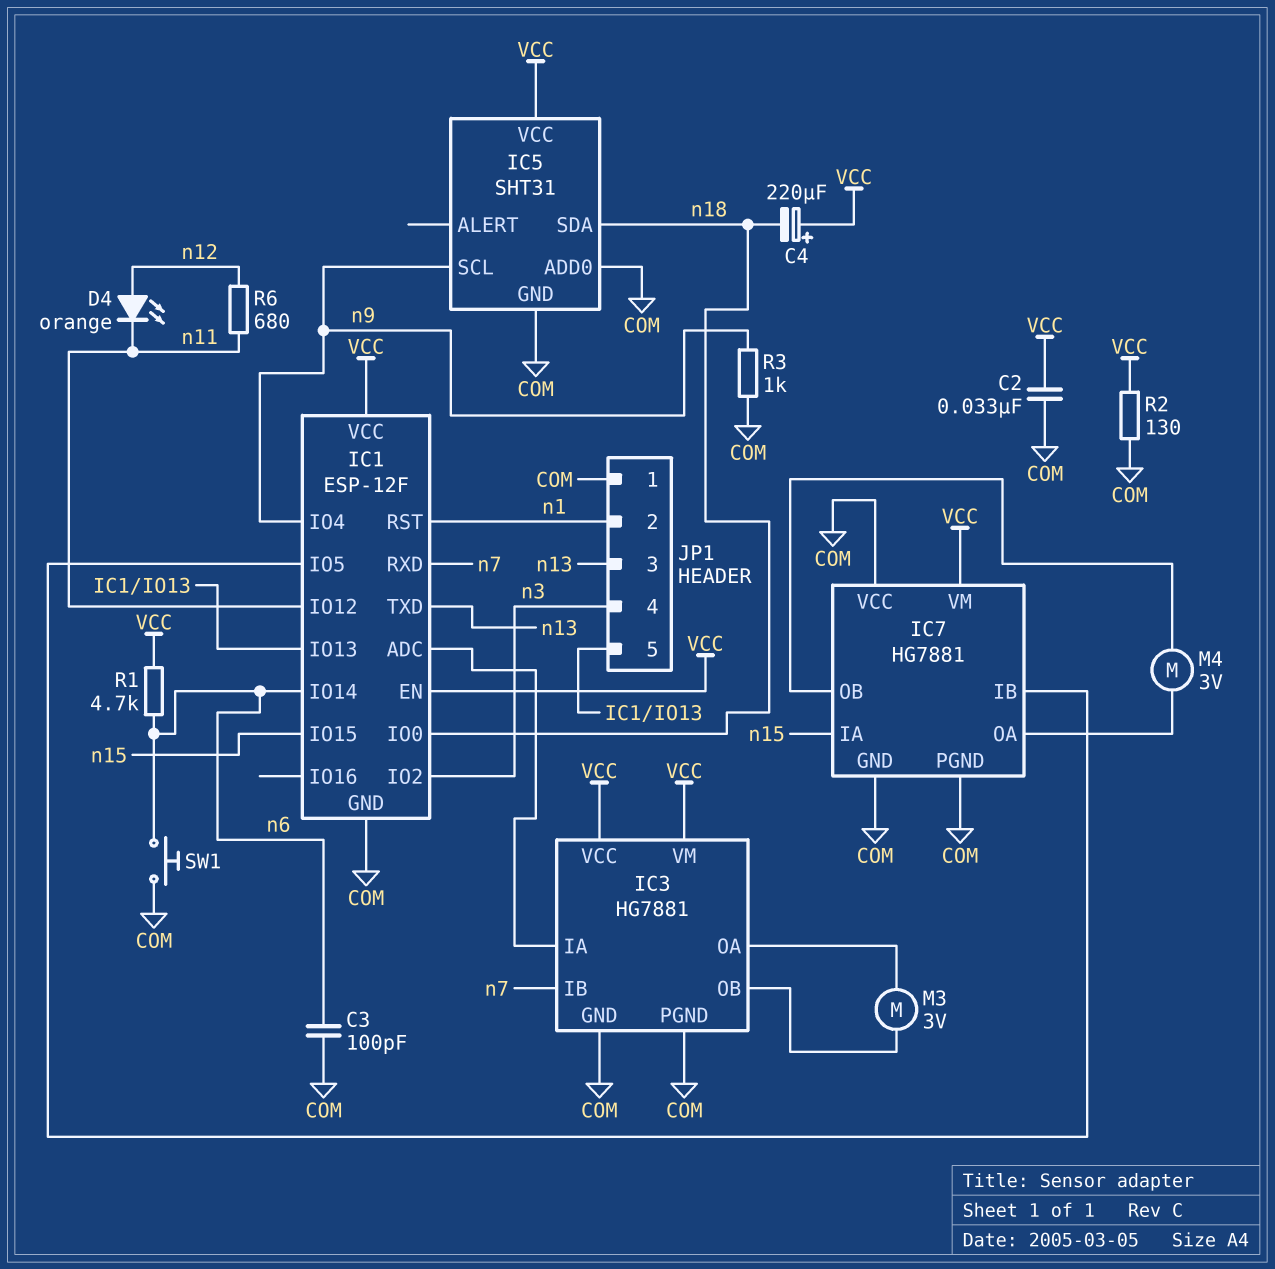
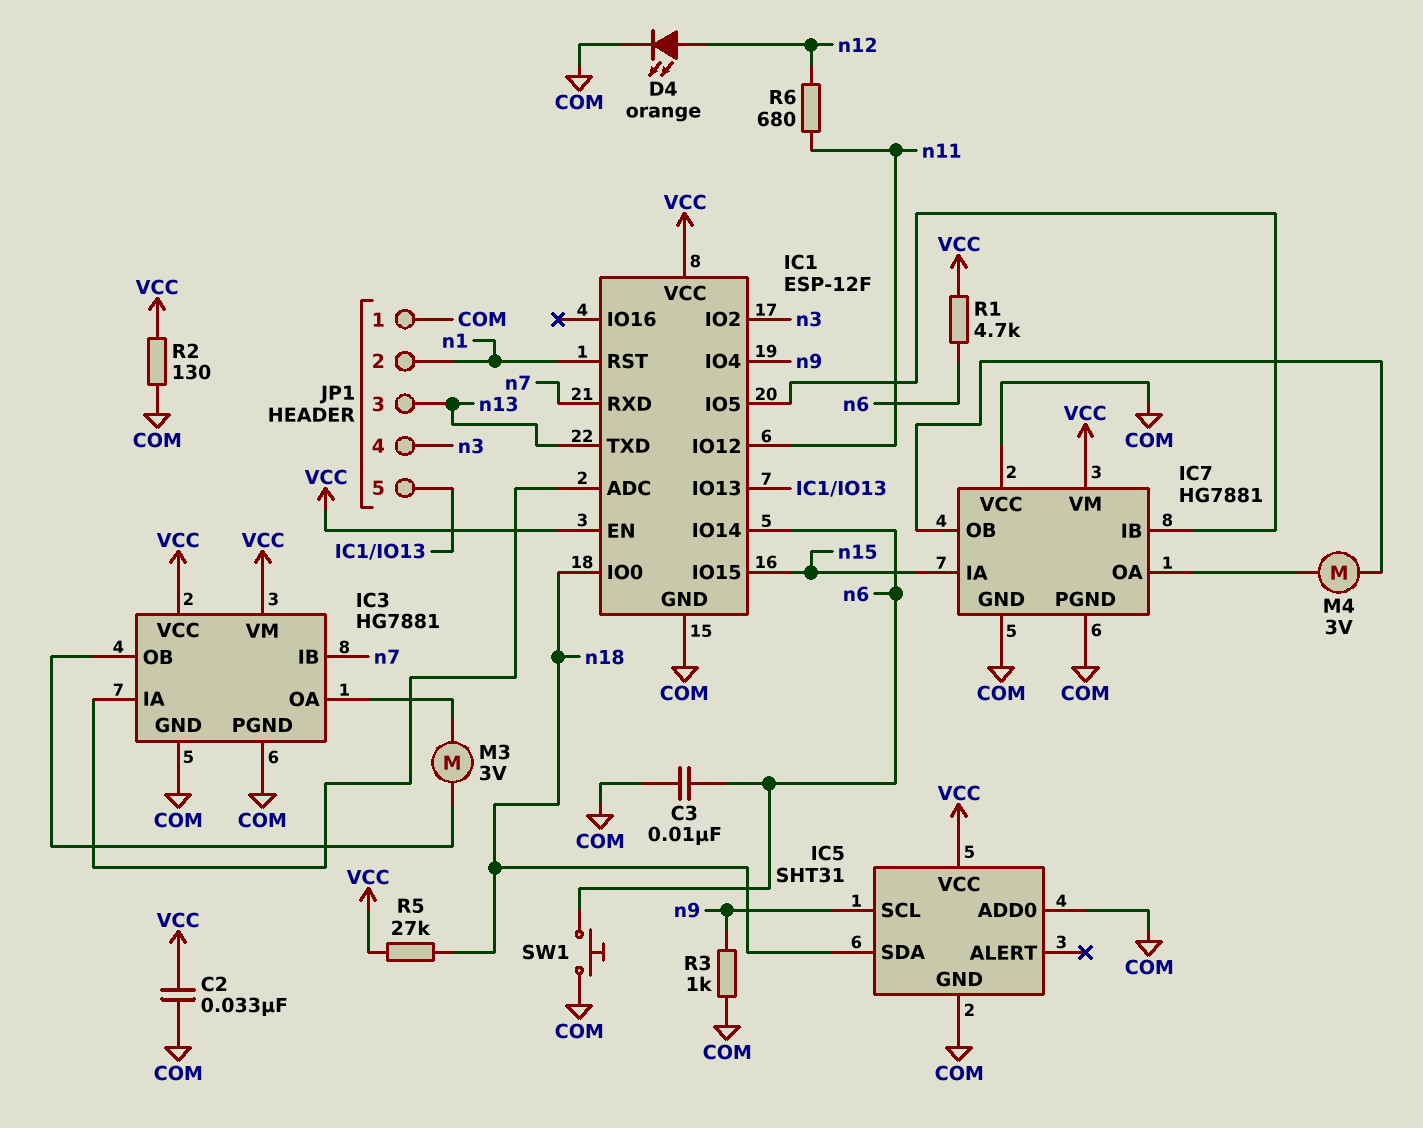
C3: 100pF (COM, n6) -> 10nF (COM, n6)
C4: 220uF (plus VCC, minus n18) -> none
D4: LED orange (A n12, K n11) -> LED orange (A n12, K COM)
R5: none -> 27k (VCC, n18)

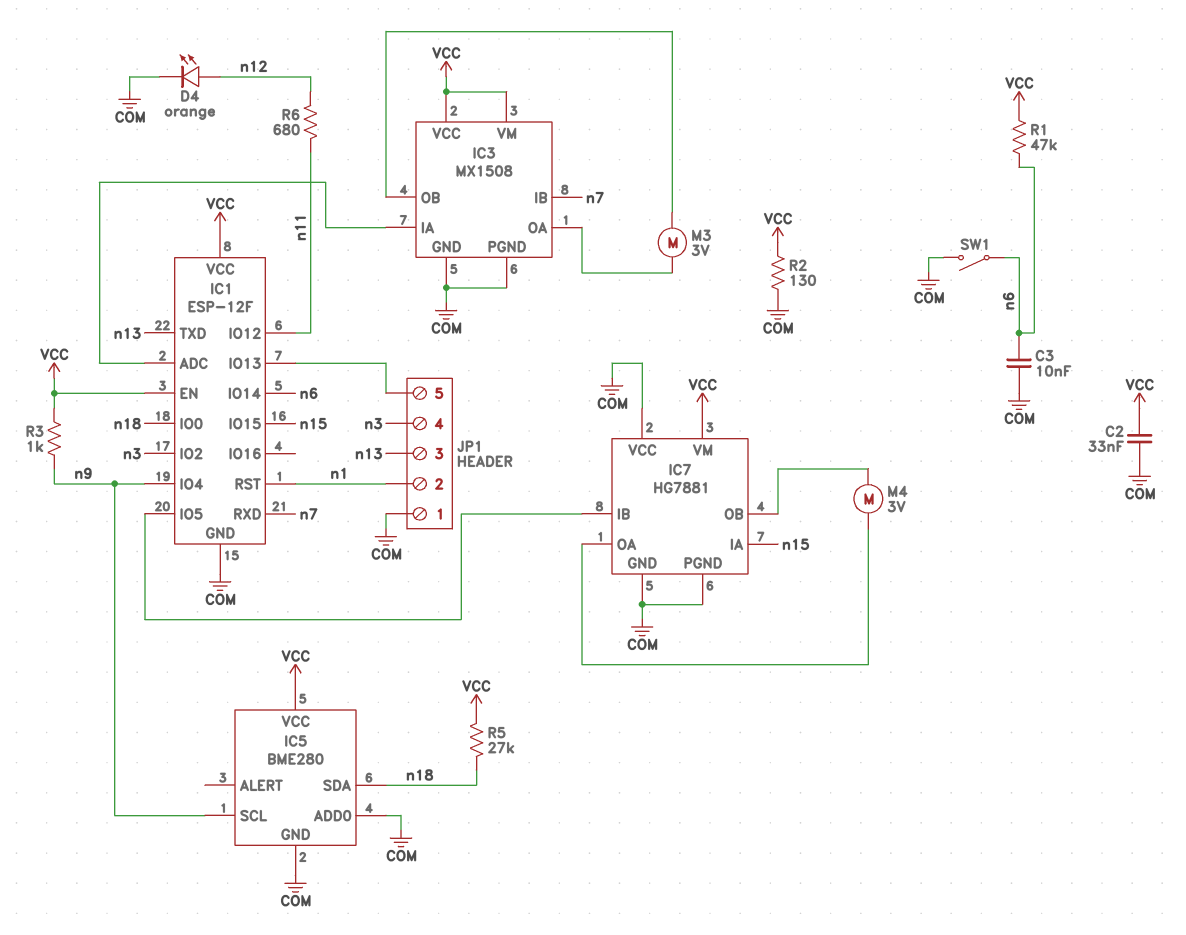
IC3: HG7881 -> MX1508
IC5: SHT31 -> BME280
R1: 4.7k (VCC, n6) -> 47k (VCC, n6)
R3: 1k (COM, n9) -> 1k (VCC, n9)
SW1: button (COM, n6) -> switch (COM, n6)

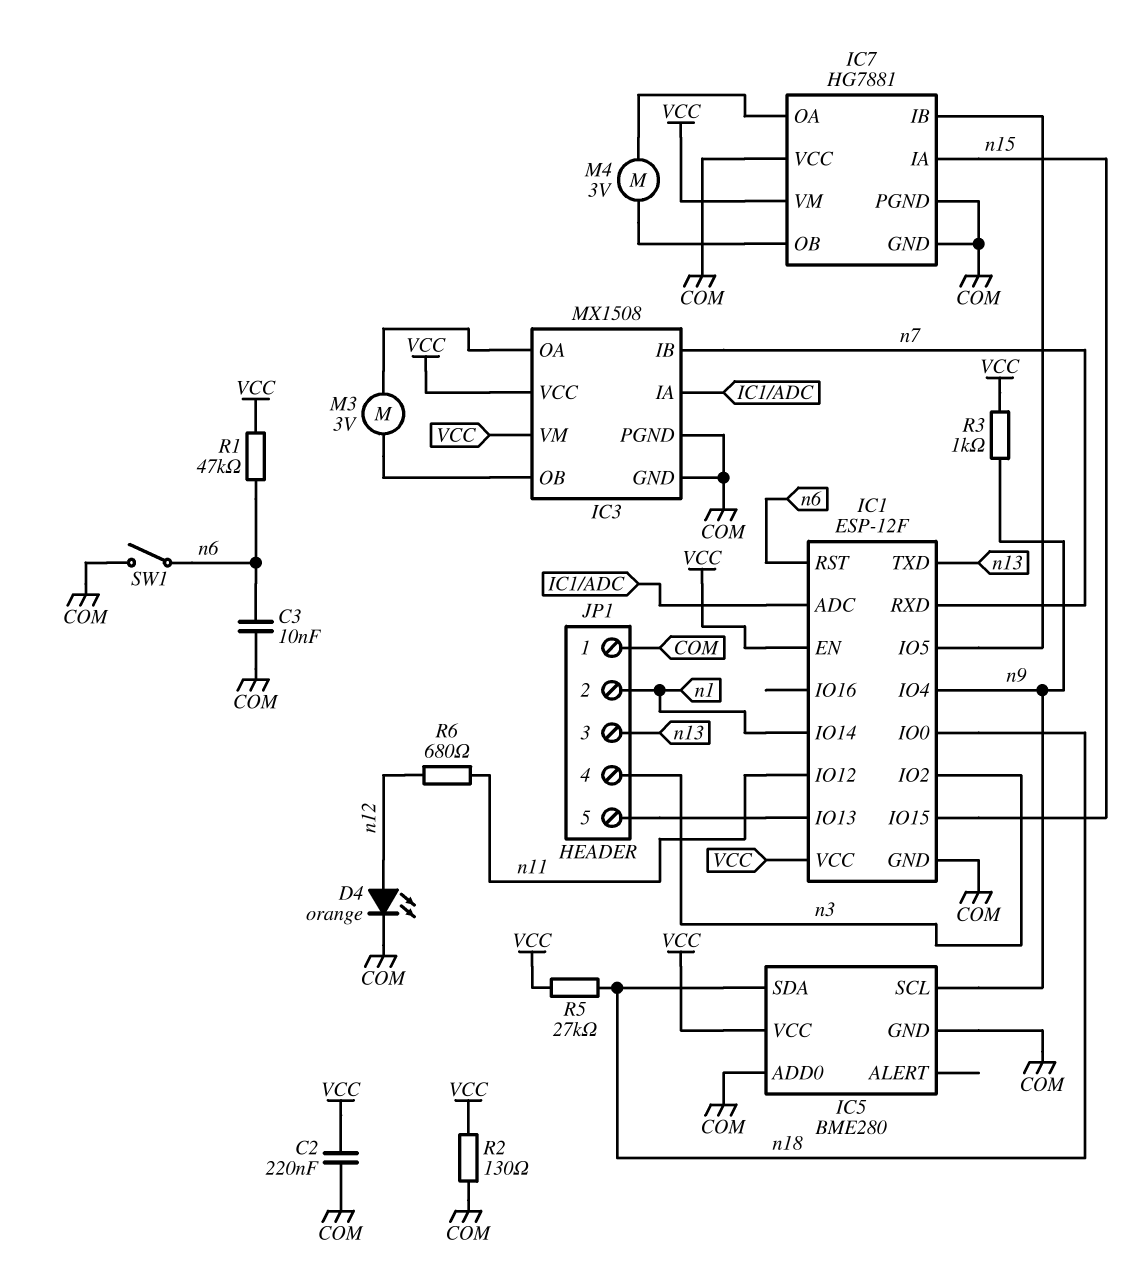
C2: 33nF (COM, VCC) -> 220nF (COM, VCC)
IC1 pin IO14: n6 -> n1
IC1 pin RST: n1 -> n6

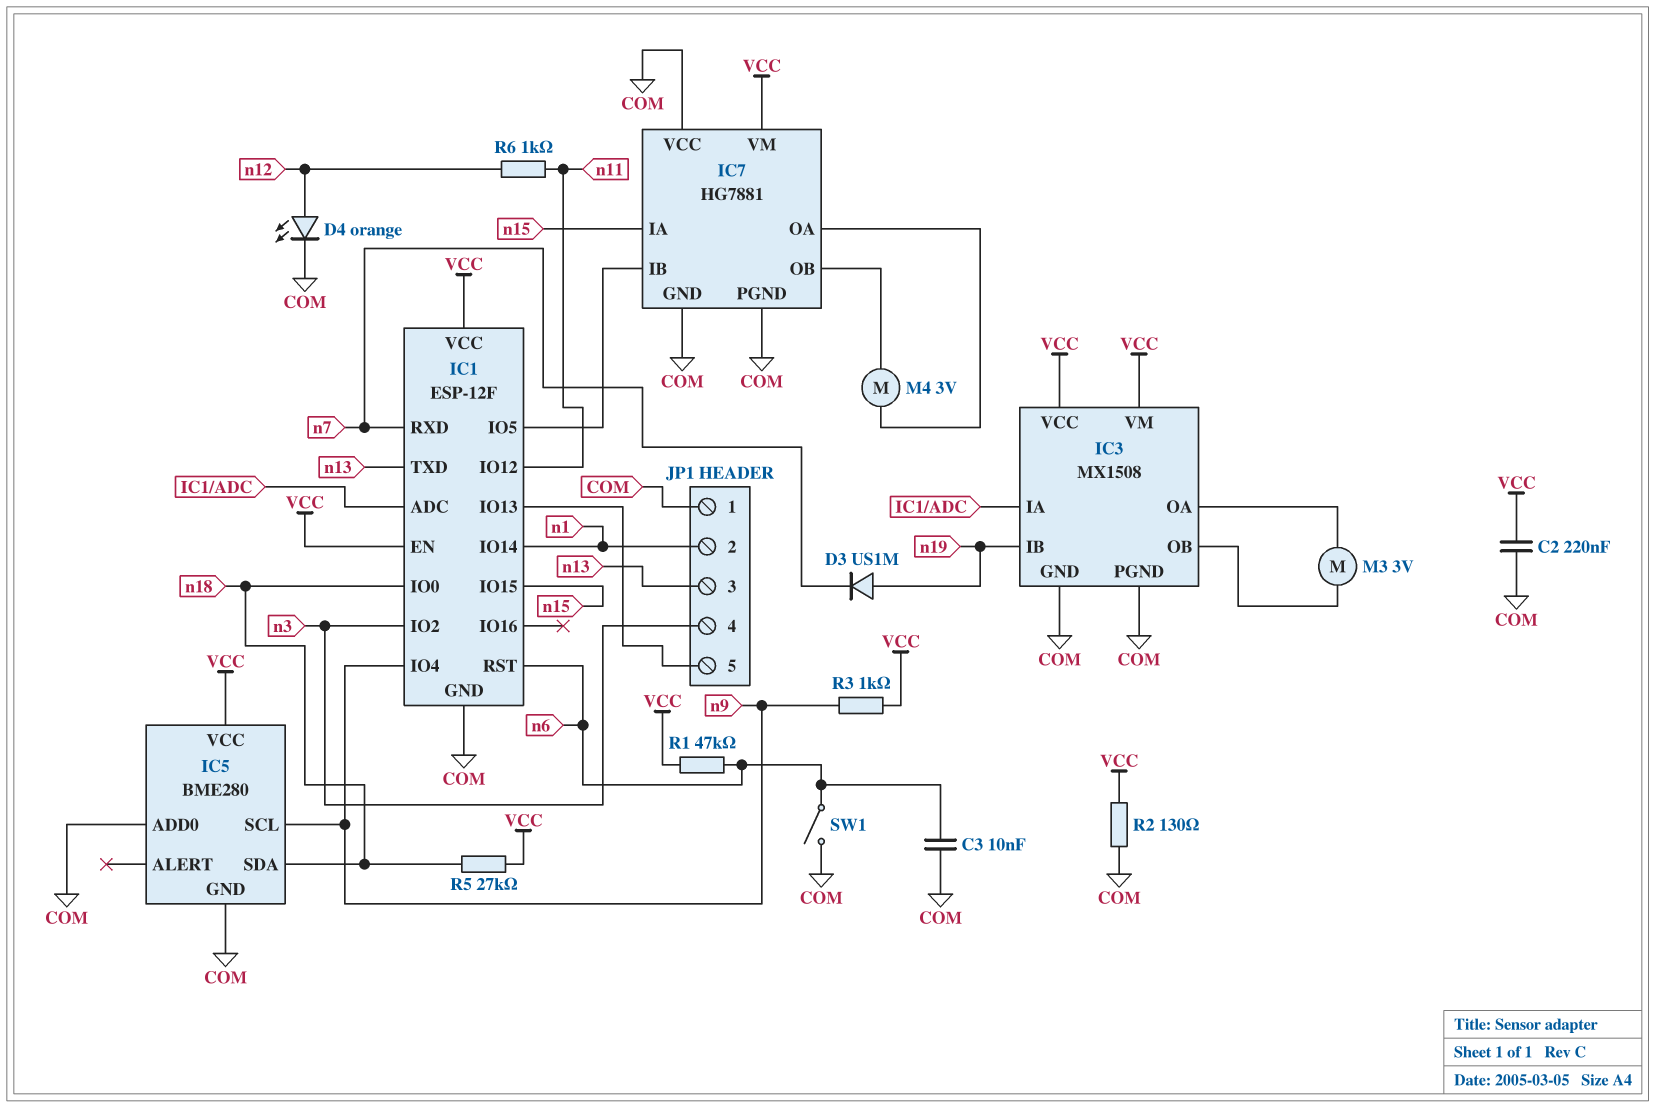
D3: none -> diode US1M (A n19, K n7)
IC3 pin IB: n7 -> n19
R6: 680 (n11, n12) -> 1k (n11, n12)

